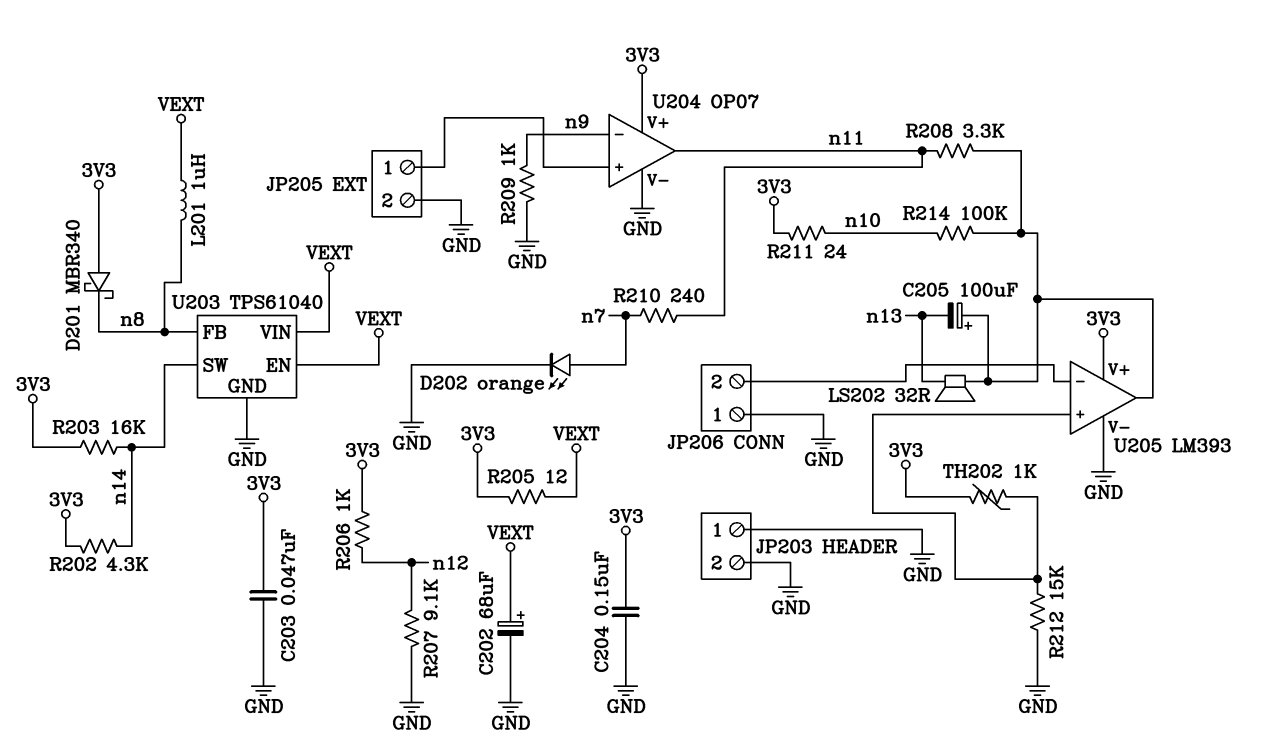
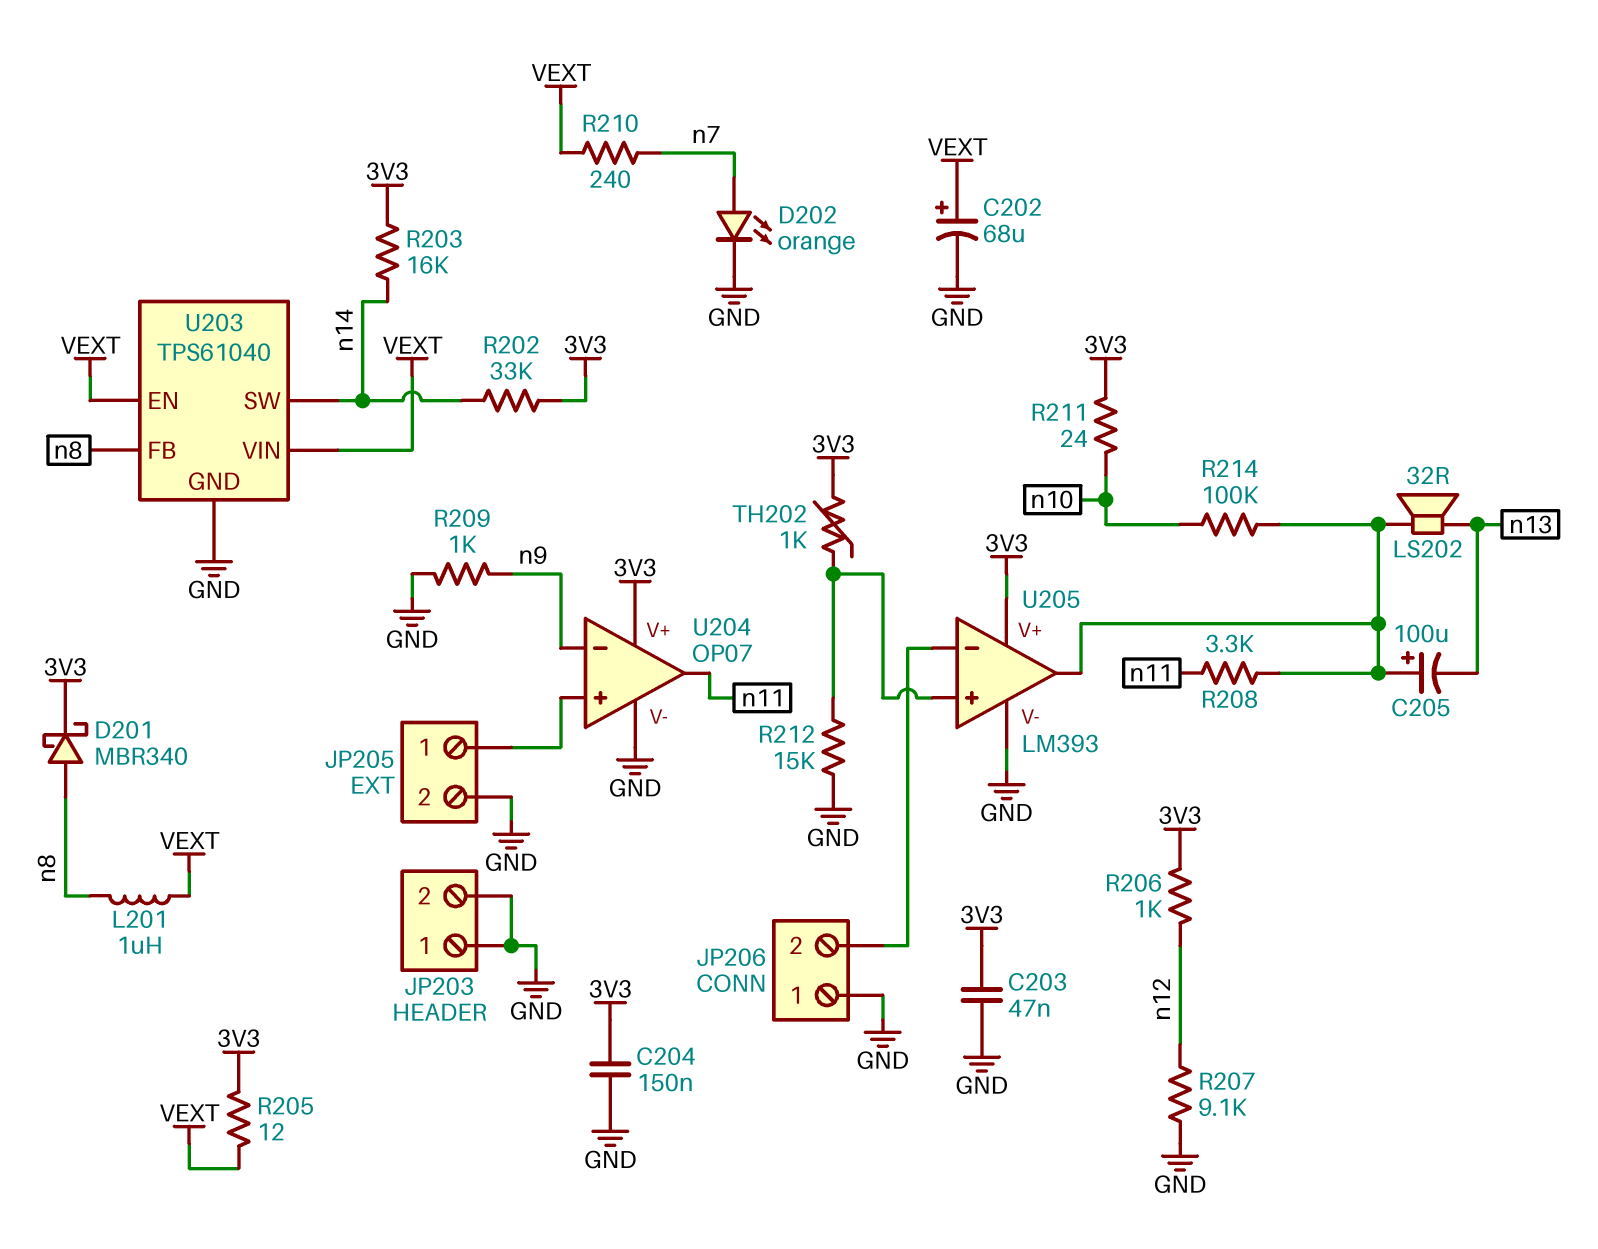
D201: schottky MBR340 (A 3V3, K n8) -> schottky MBR340 (A n8, K 3V3)
R202: 4.3k (3V3, n14) -> 33k (3V3, n14)
R210: 240 (n7, n11) -> 240 (VEXT, n7)

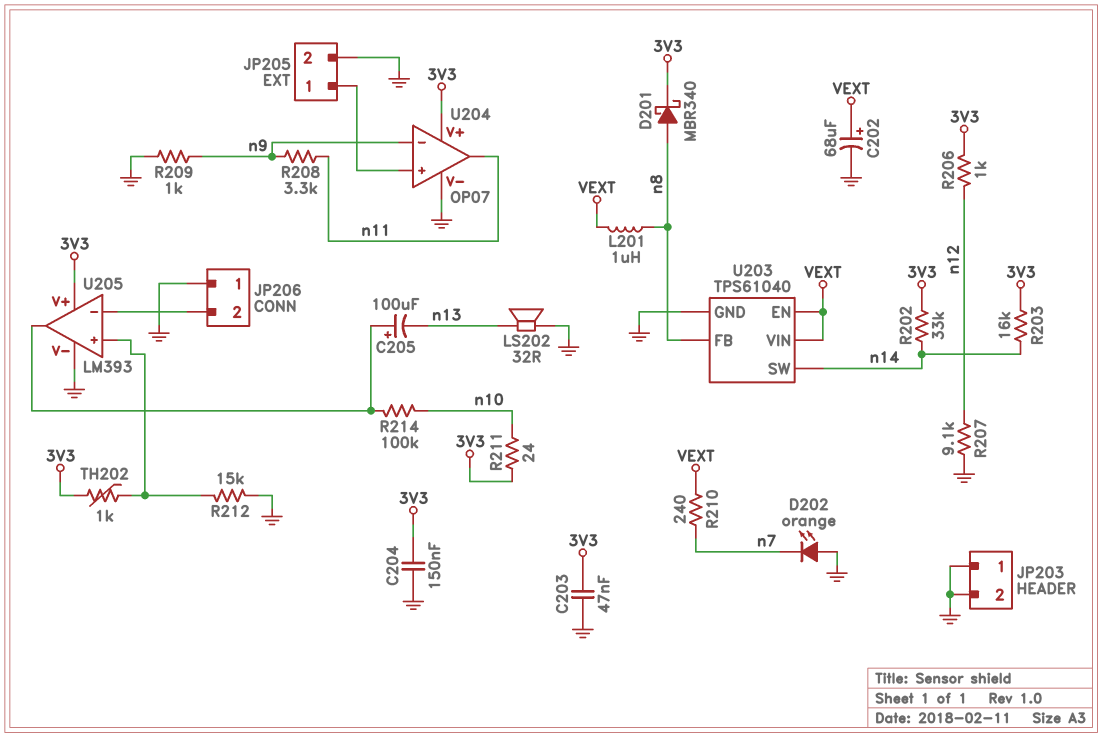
D202: LED orange (A n7, K GND) -> LED orange (A GND, K n7)
LS202: speaker 32R (U205/out, n13) -> speaker 32R (GND, n13)
R205: 12 (3V3, VEXT) -> none
R208: 3.3k (U205/out, n11) -> 3.3k (n9, n11)

